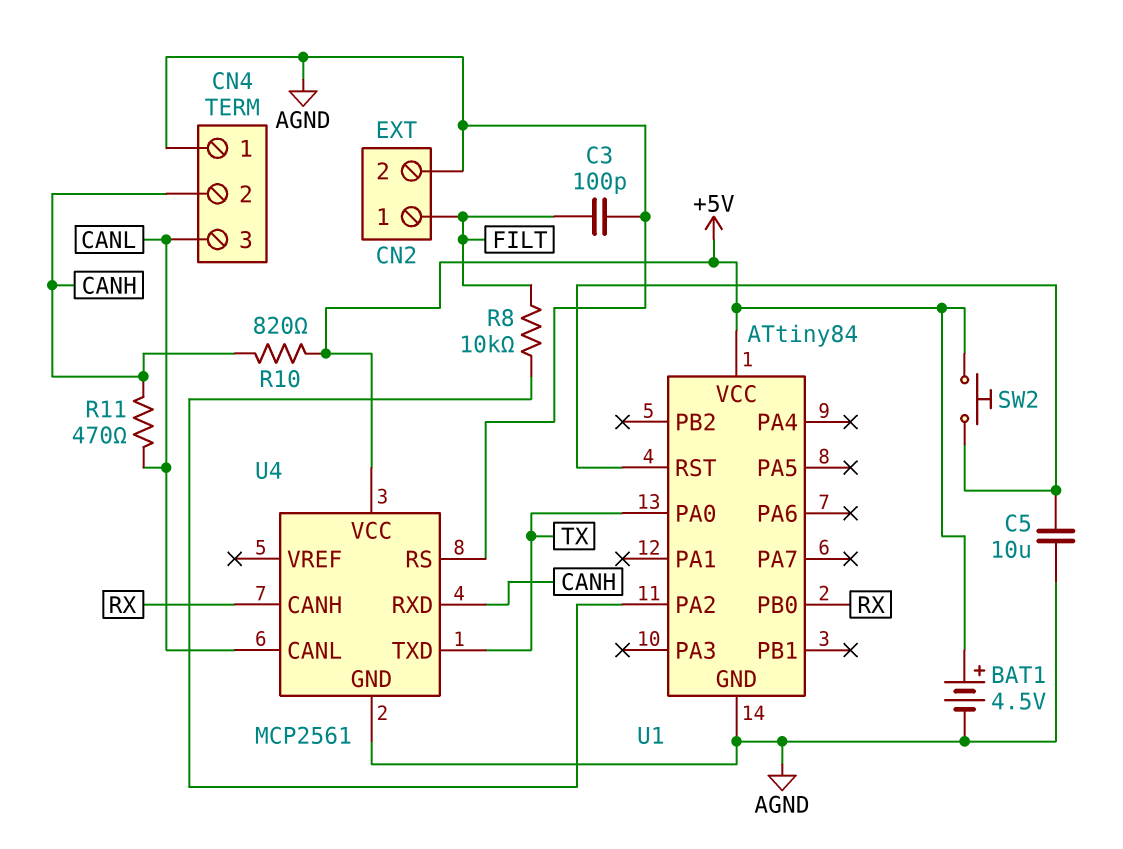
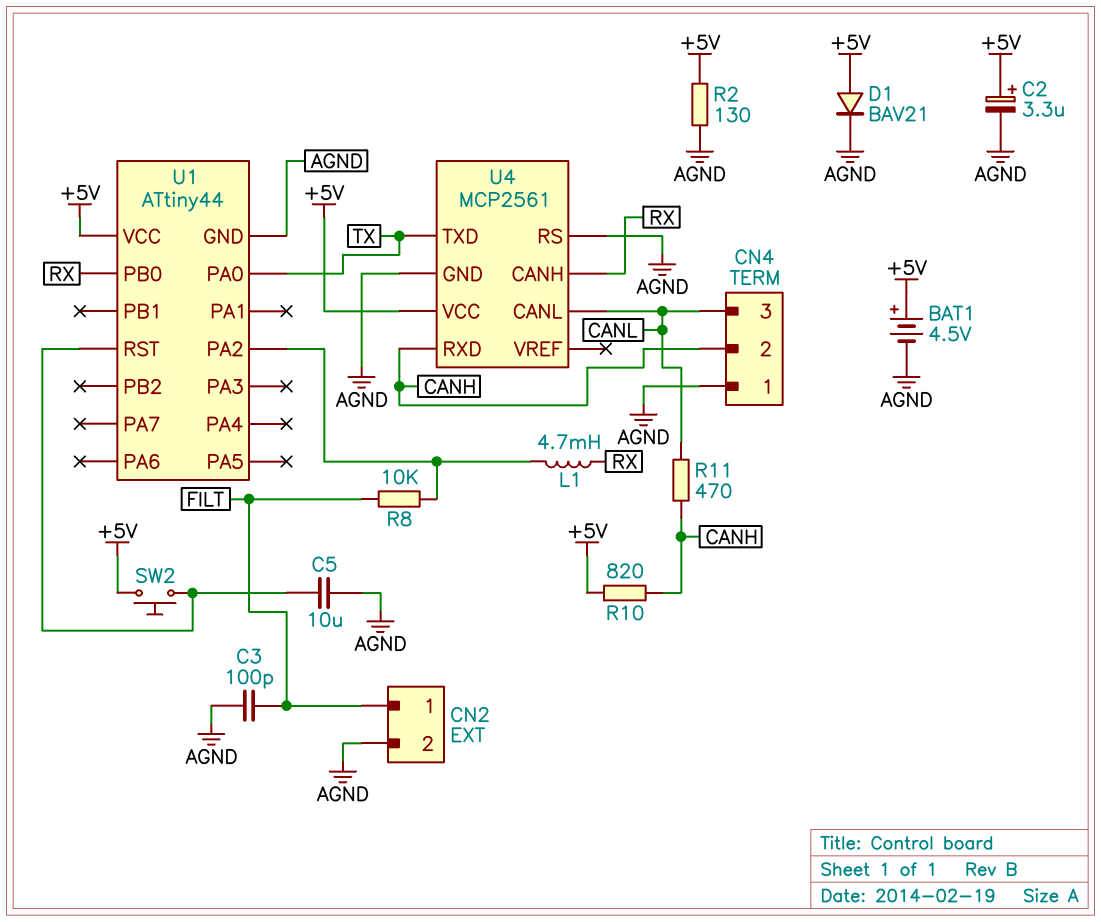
C2: none -> 3.3uF (plus +5V, minus AGND)
D1: none -> diode BAV21 (A +5V, K AGND)
L1: none -> 4.7mH (RX, U1/PA2)
R2: none -> 130 (+5V, AGND)
U1: ATtiny84 -> ATtiny44

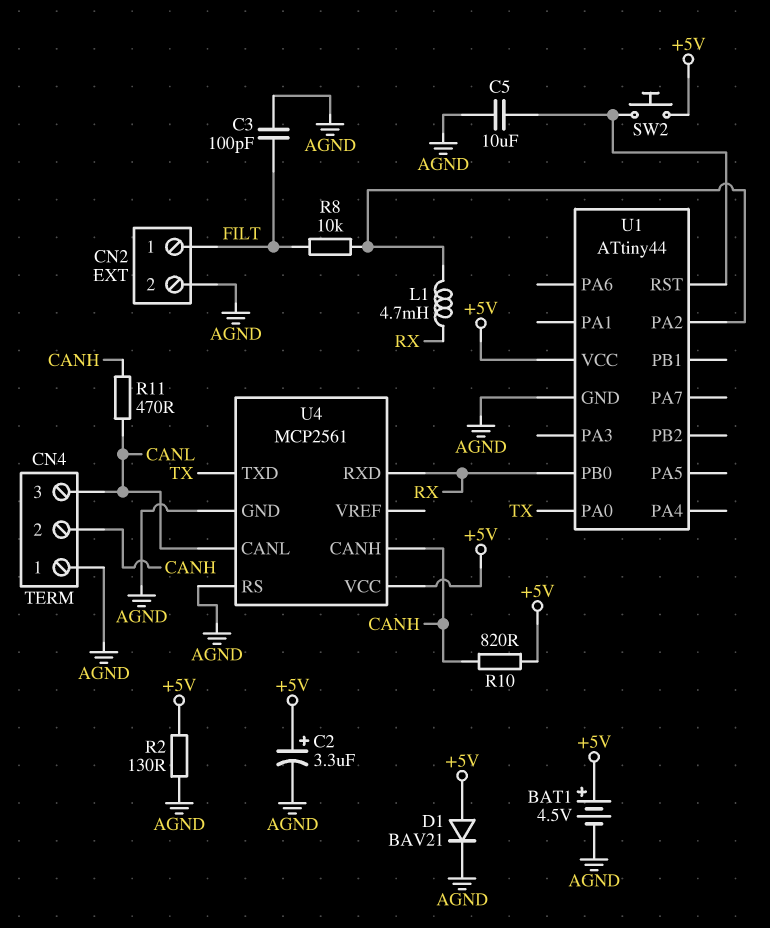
U4 pin CANH: RX -> CANH
U4 pin RXD: CANH -> RX

